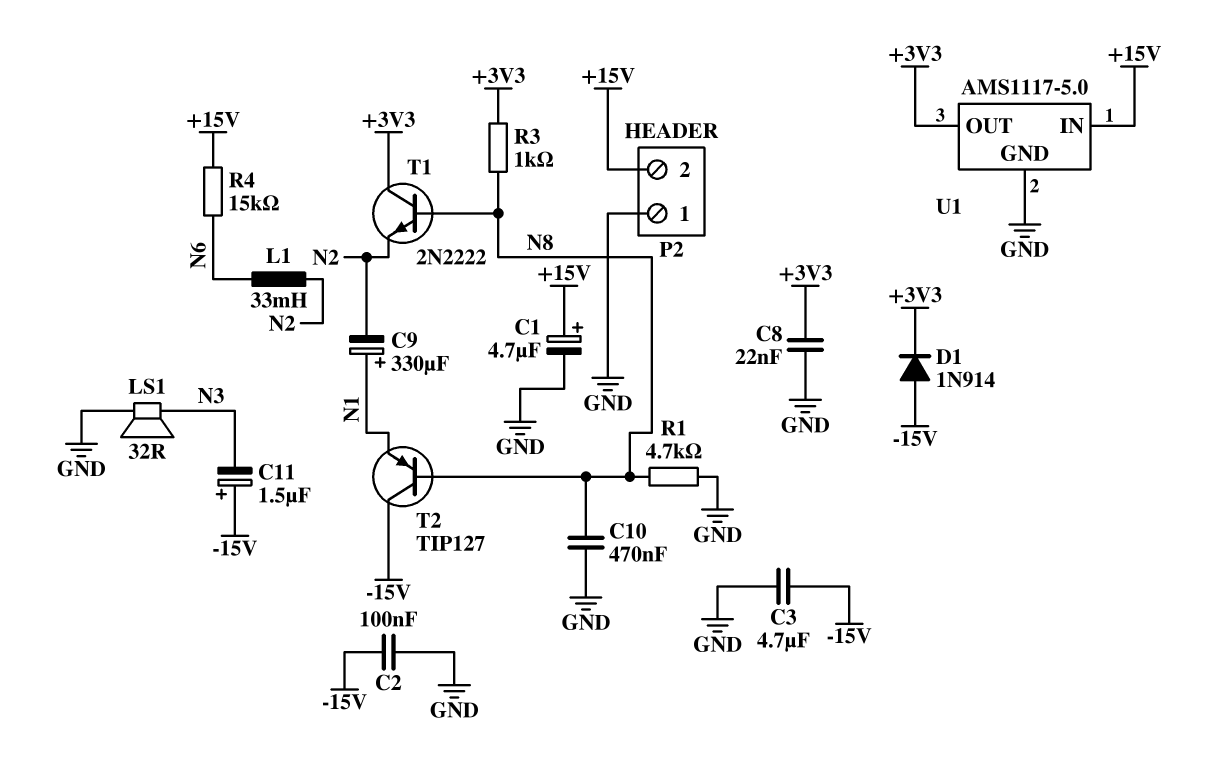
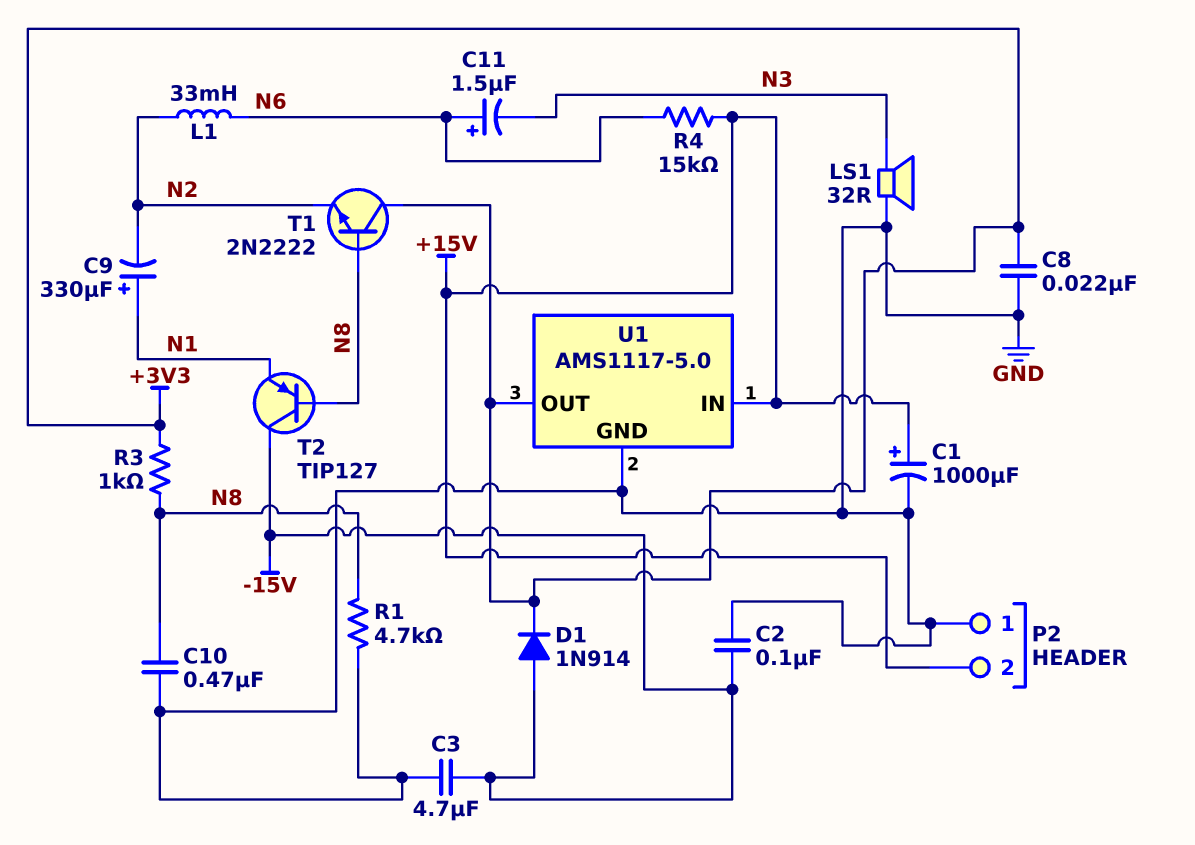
C1: 4.7uF (plus +15V, minus GND) -> 1000uF (plus +15V, minus GND)
C11: 1.5uF (plus -15V, minus N3) -> 1.5uF (plus N6, minus N3)

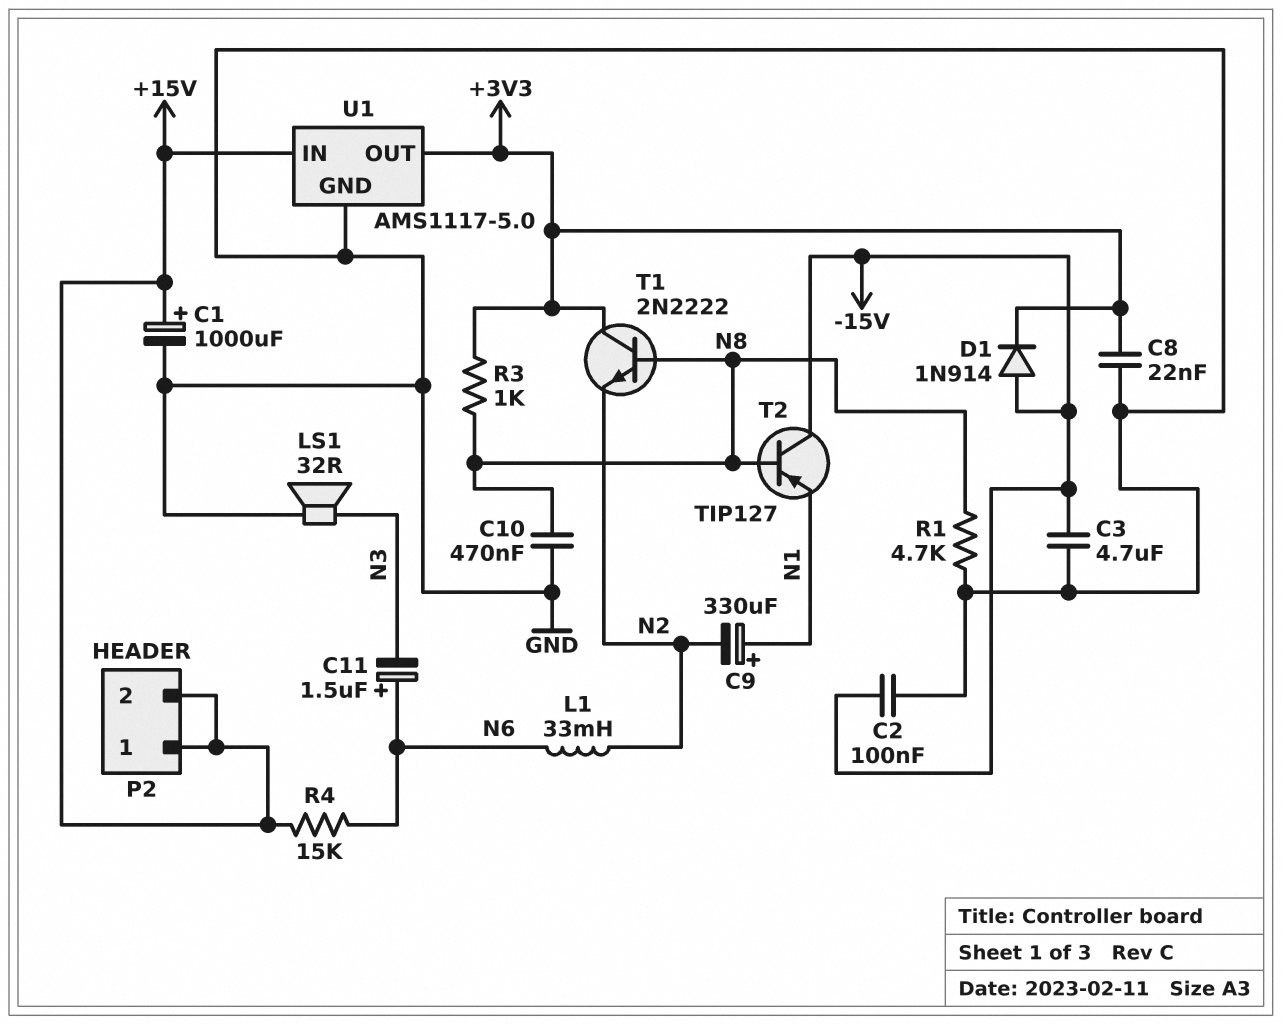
P2 pin 1: GND -> +15V

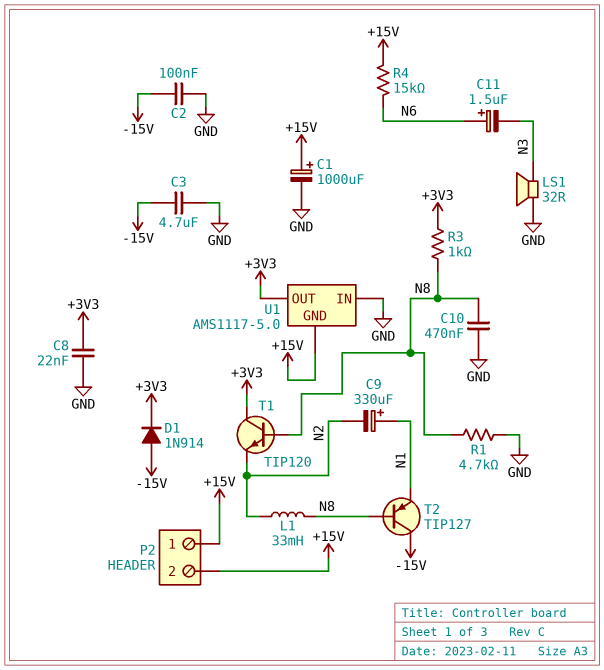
L1: 33mH (N2, N6) -> 33mH (N2, N8)
T1: NPN 2N2222 (B N8, C +3V3, E N2) -> NPN TIP120 (B N8, C +3V3, E N2)
U1 pin GND: GND -> +15V
U1 pin IN: +15V -> GND

